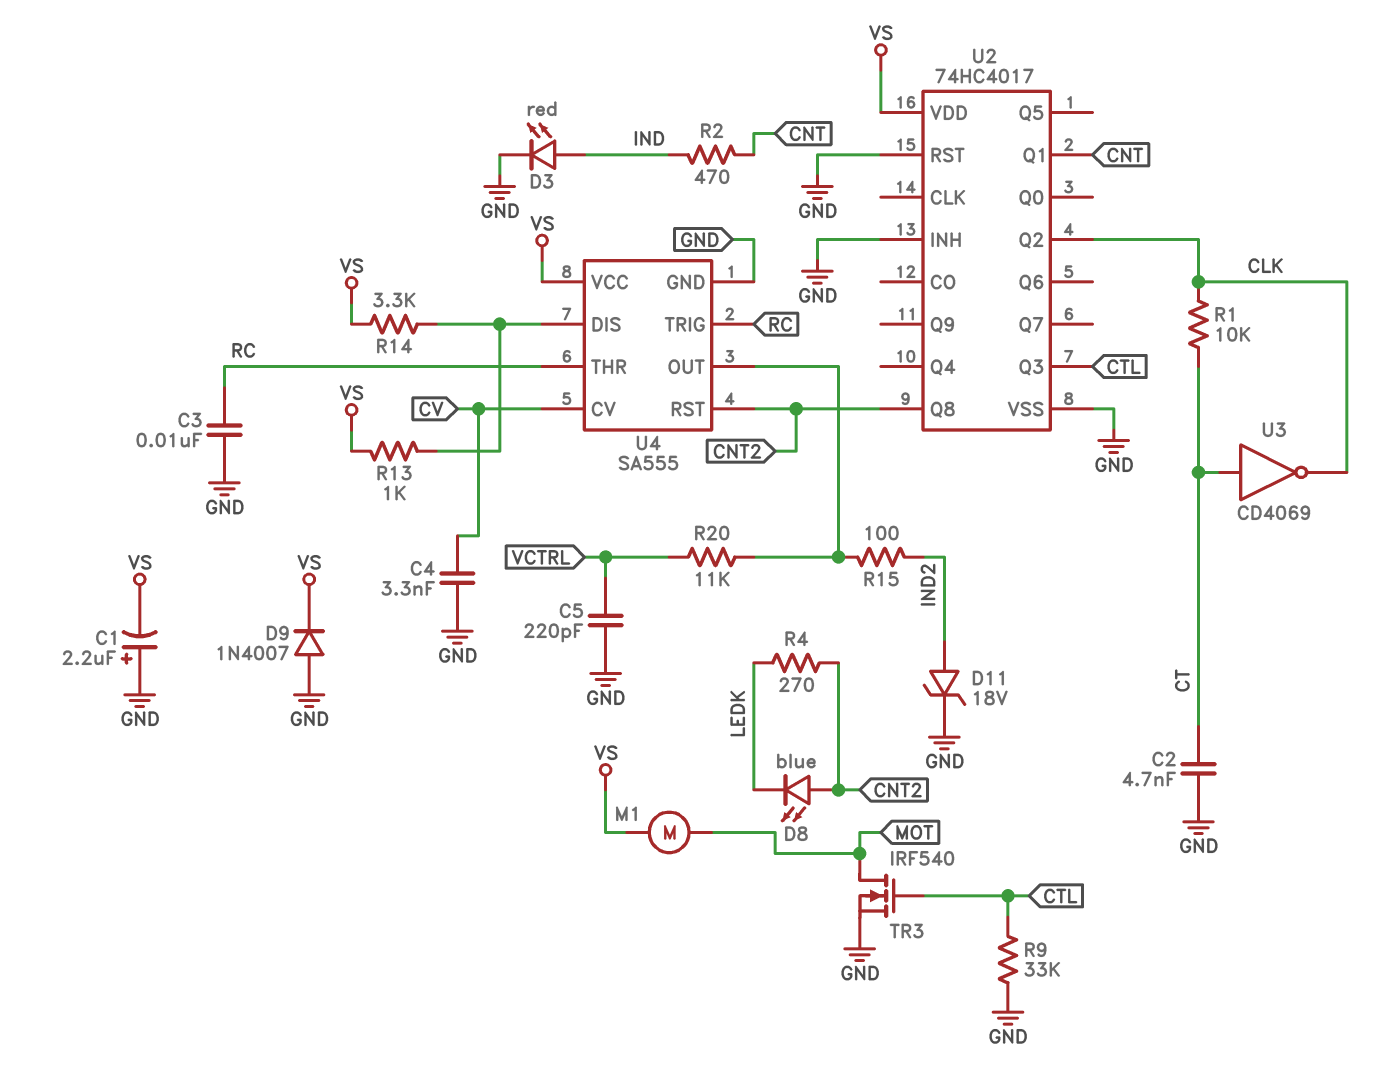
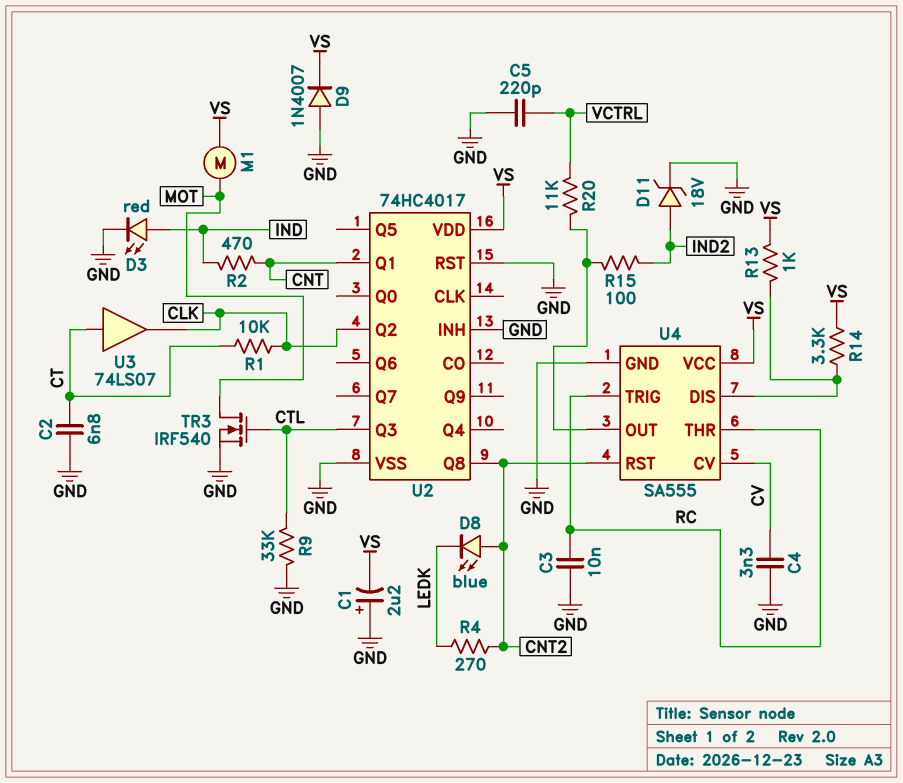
C2: 4.7nF (CT, GND) -> 6.8nF (CT, GND)
U3: NOT CD4069 (in CT, out CLK) -> buffer 74LS07 (in CT, out CLK)

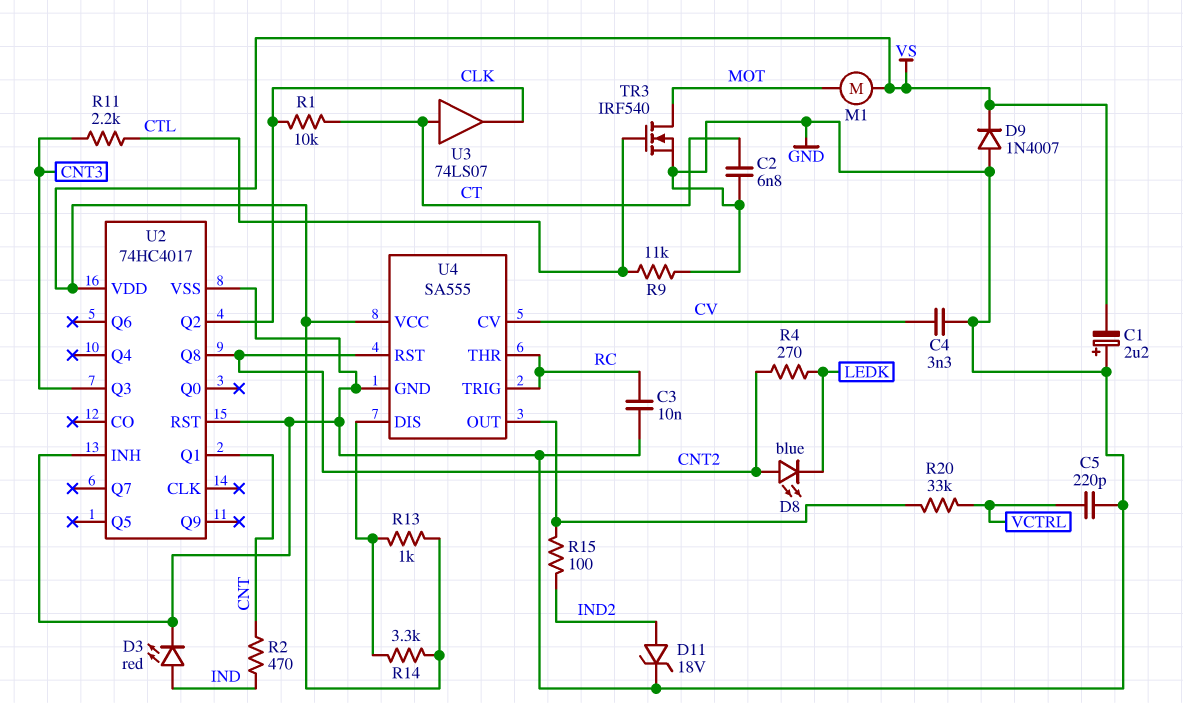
R9: 33k (CTL, GND) -> 11k (CTL, GND)
R11: none -> 2.2k (CNT3, CTL)
R20: 11k (U4/OUT, VCTRL) -> 33k (U4/OUT, VCTRL)
U2 pin Q3: CTL -> CNT3

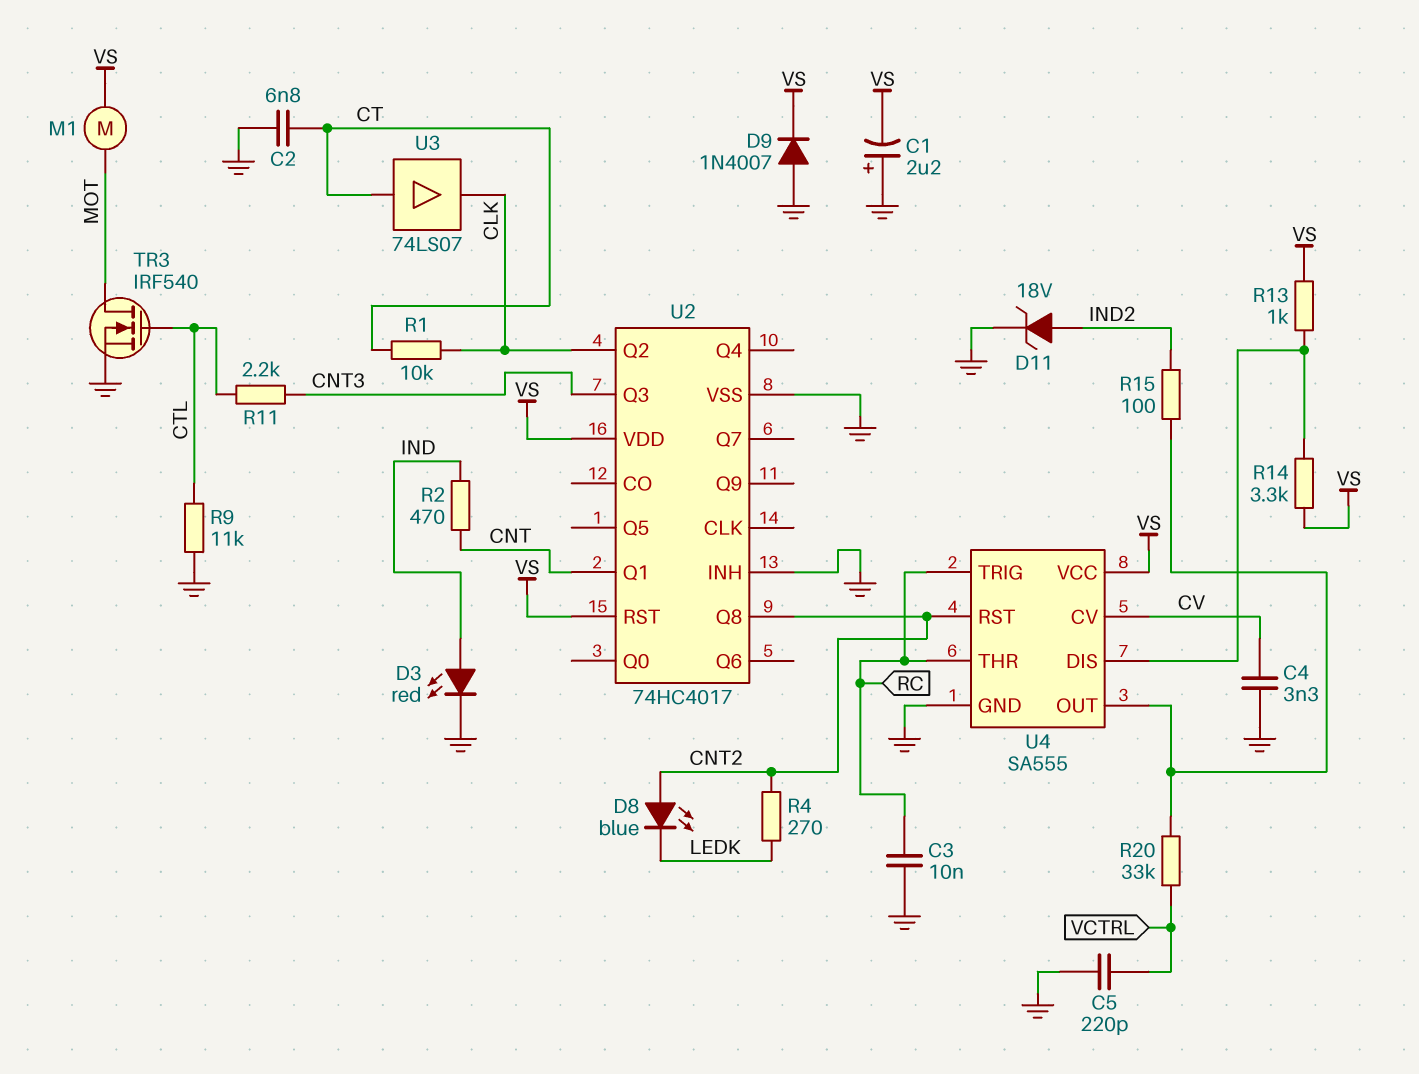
U2 pin RST: GND -> VS

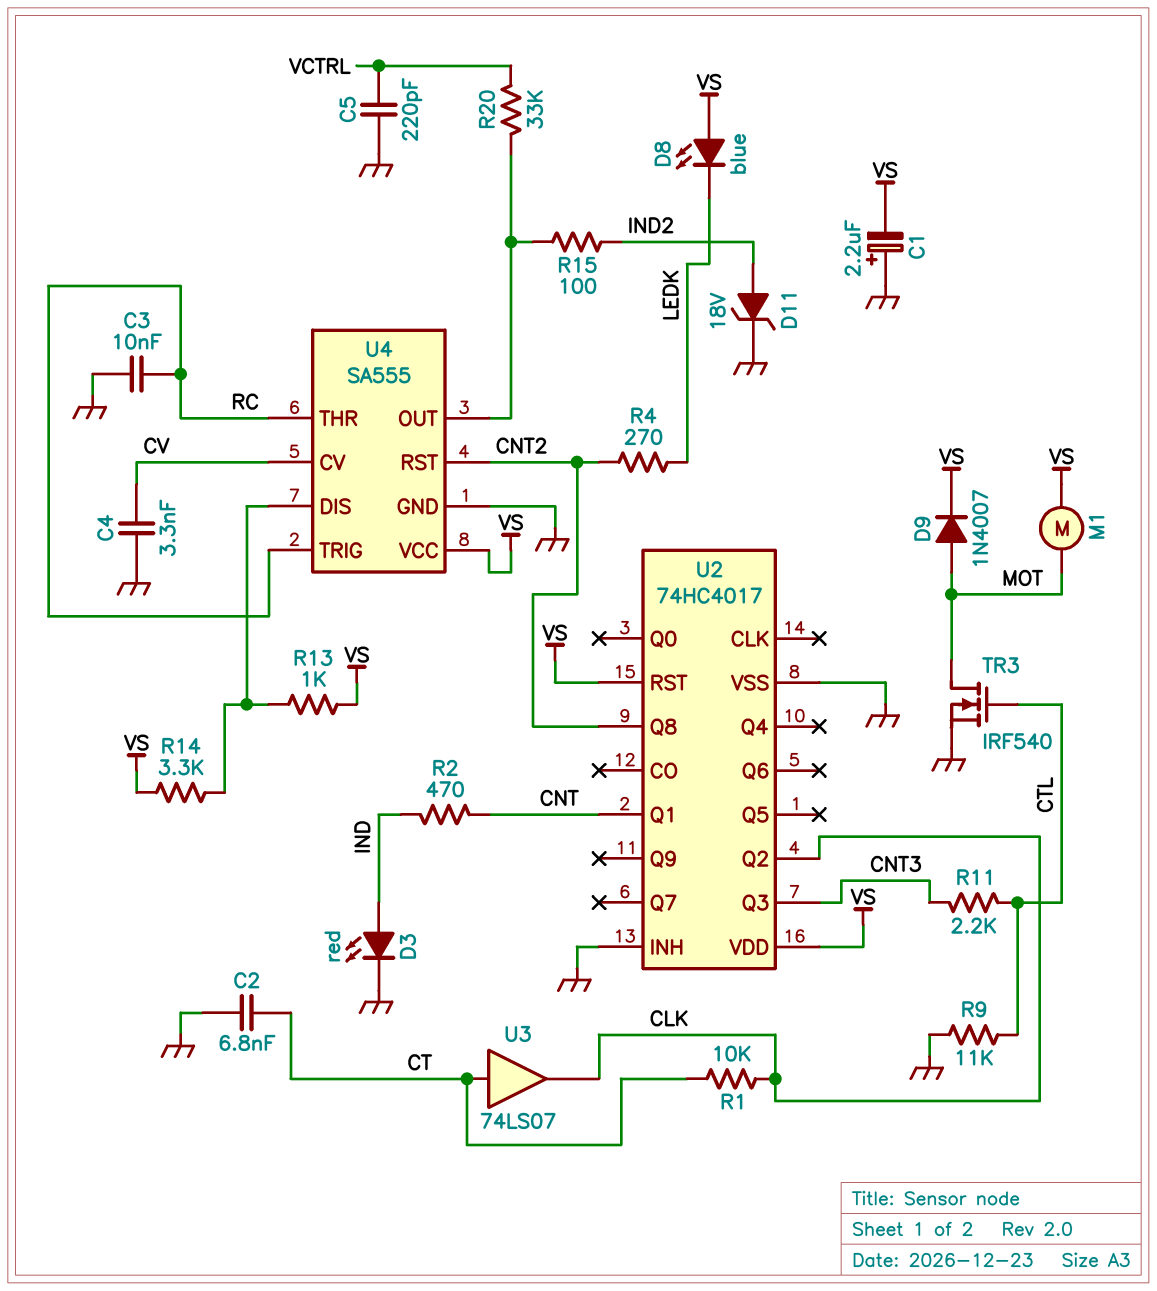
D8: LED blue (A CNT2, K LEDK) -> LED blue (A VS, K LEDK)
D9: diode 1N4007 (A GND, K VS) -> diode 1N4007 (A MOT, K VS)

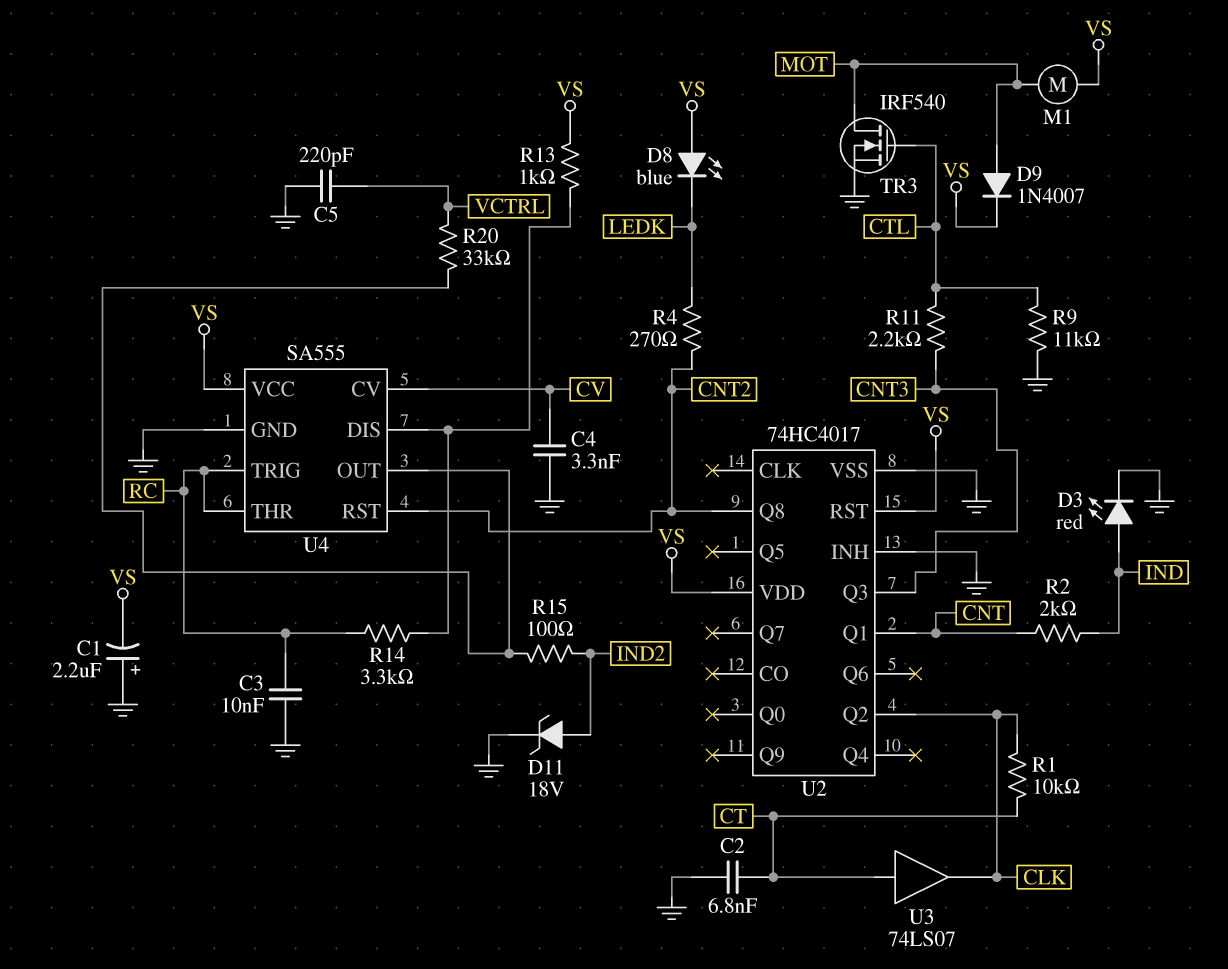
R2: 470 (CNT, IND) -> 2k (CNT, IND)
R14: 3.3k (U4/DIS, VS) -> 3.3k (RC, U4/DIS)

